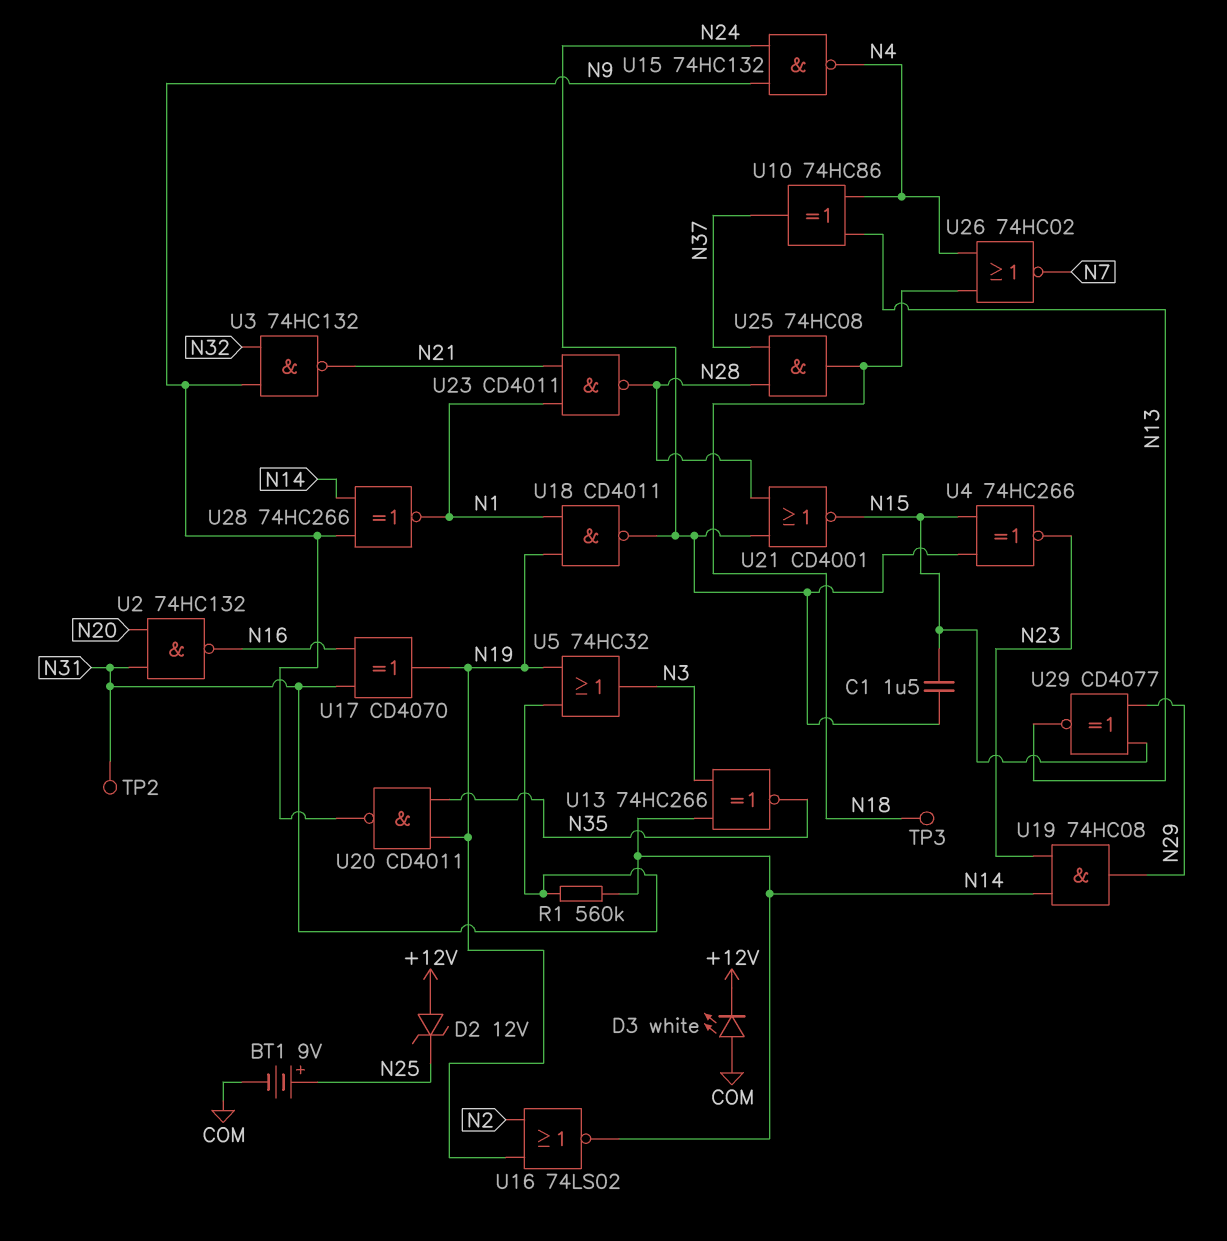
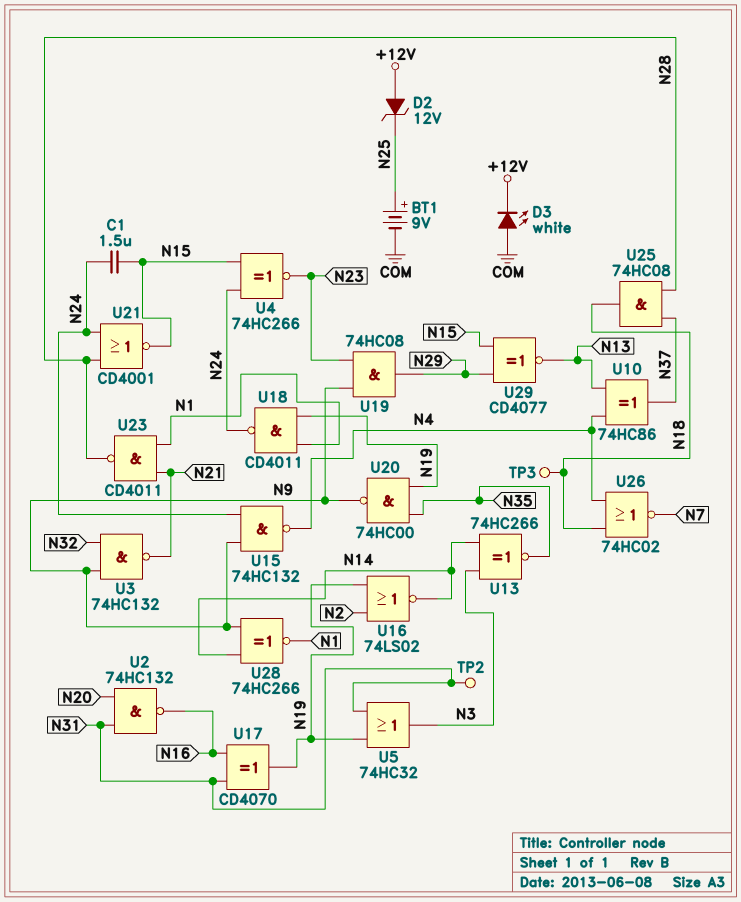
R1: 560k (N14, N31) -> none
U19: AND 74HC08 (in N14, in N23, out N29) -> AND 74HC08 (in N9, in N23, out N29)
U20: NAND CD4011 (in N19, in N35, out N9) -> NAND 74HC00 (in N19, in N35, out N9)

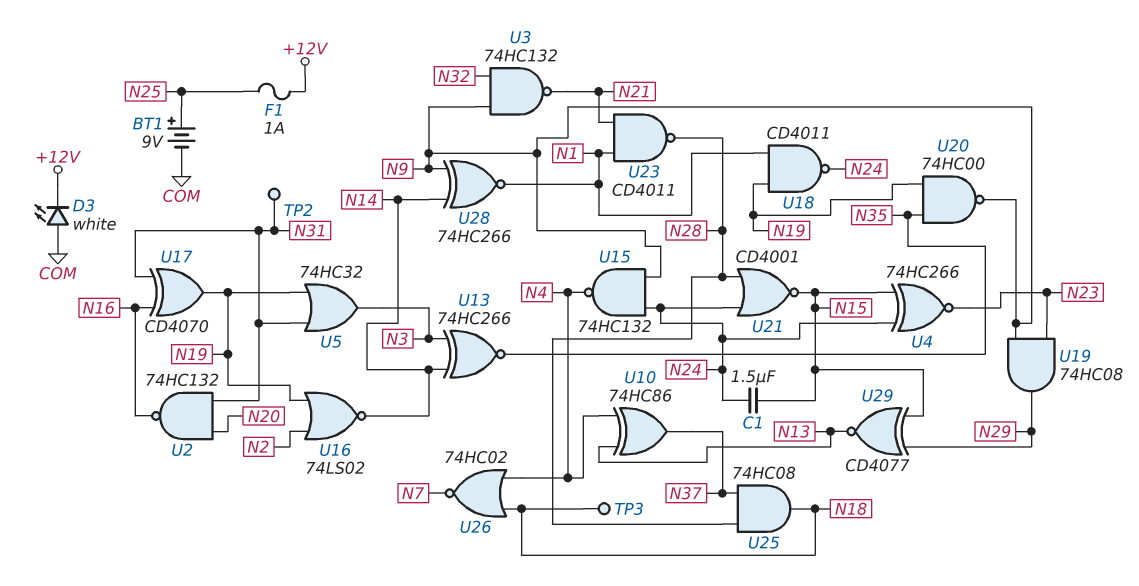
D2: zener 12V (A +12V, K N25) -> none
F1: none -> 1A (+12V, N25)

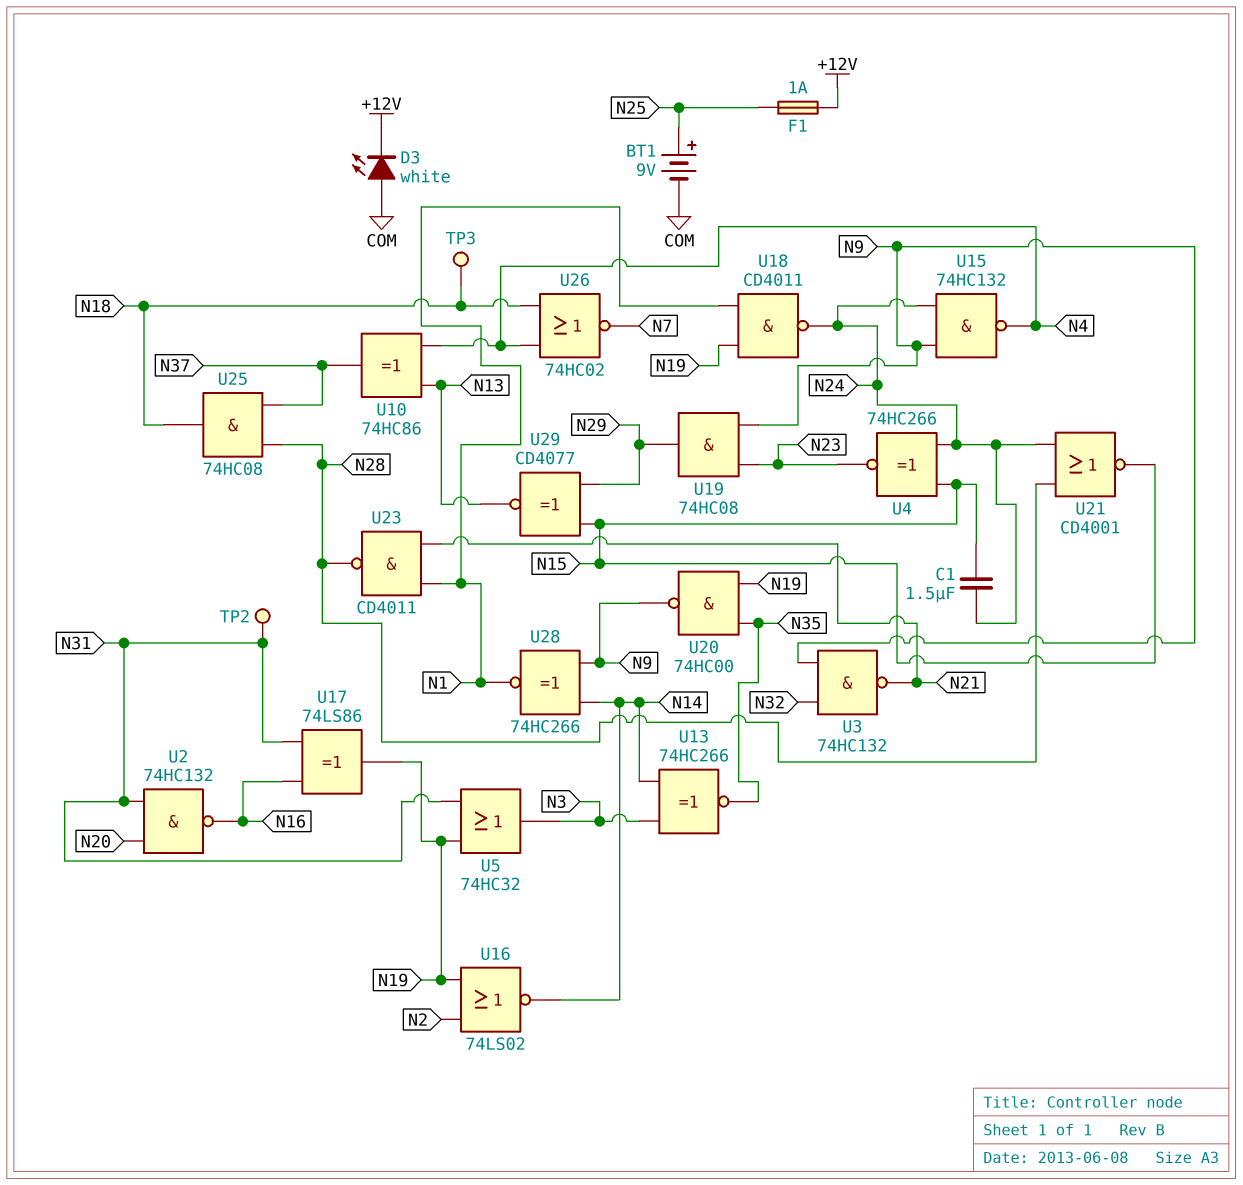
U17: XOR CD4070 (in N16, in N31, out N19) -> XOR 74LS86 (in N16, in N31, out N19)

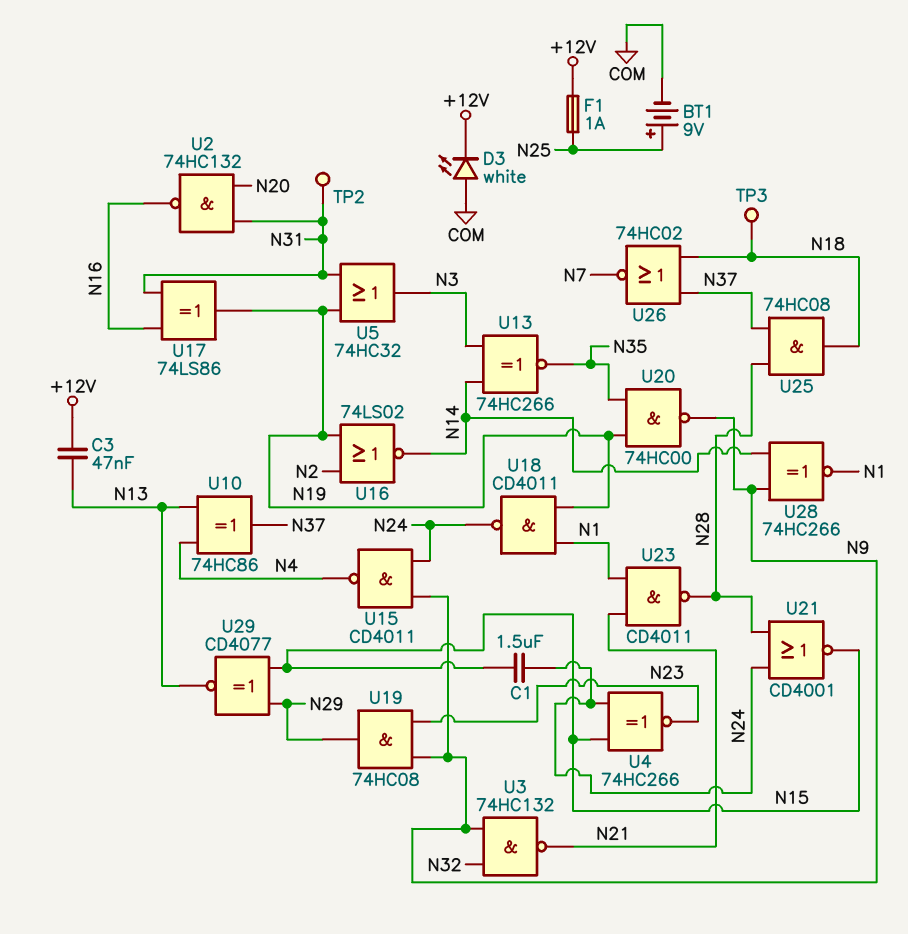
C3: none -> 47nF (+12V, N13)
U15: NAND 74HC132 (in N9, in N24, out N4) -> NAND CD4011 (in N9, in N24, out N4)
U26: NOR 74HC02 (in N4, in N18, out N7) -> NOR 74HC02 (in N18, in N37, out N7)

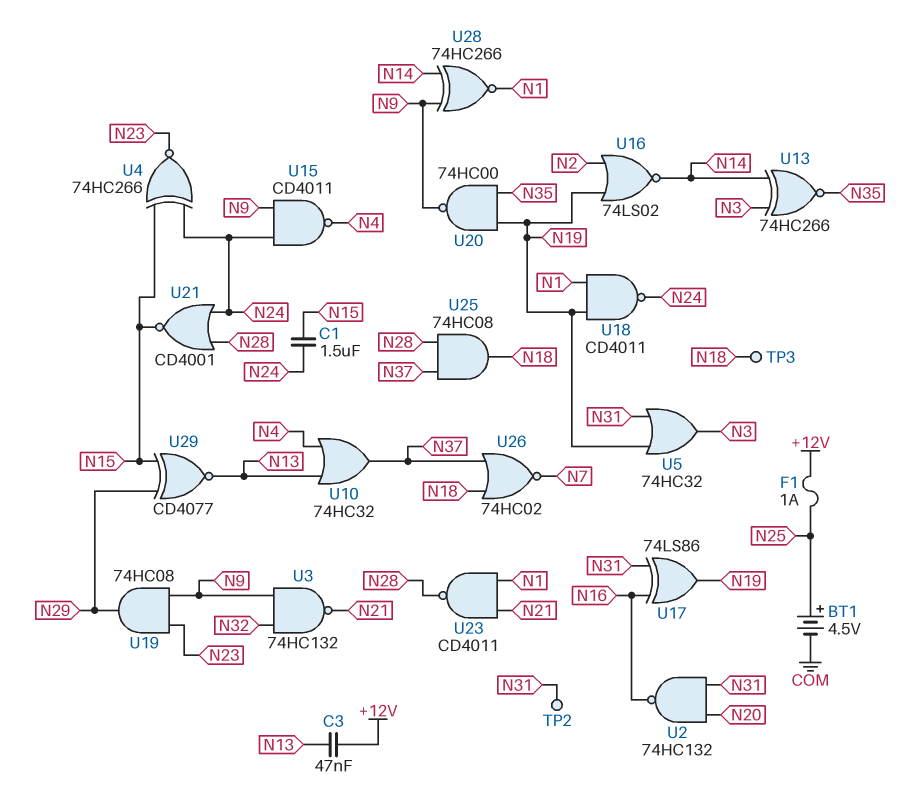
BT1: 9V (plus N25, minus COM) -> 4.5V (plus N25, minus COM)
D3: LED white (A COM, K +12V) -> none
U10: XOR 74HC86 (in N4, in N13, out N37) -> OR 74HC32 (in N4, in N13, out N37)

